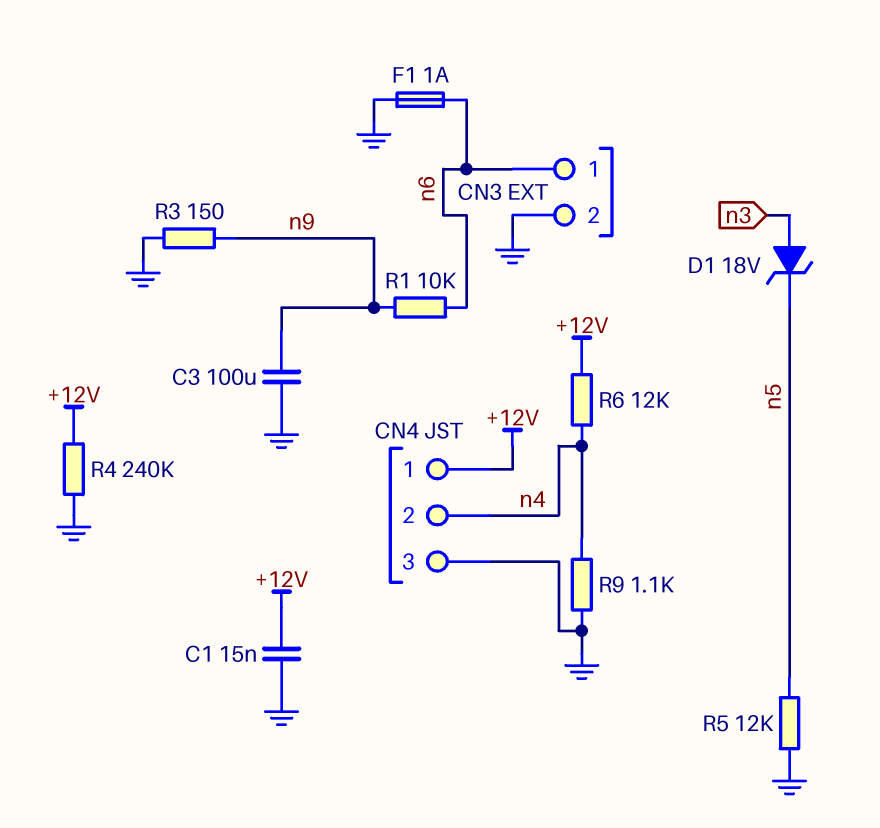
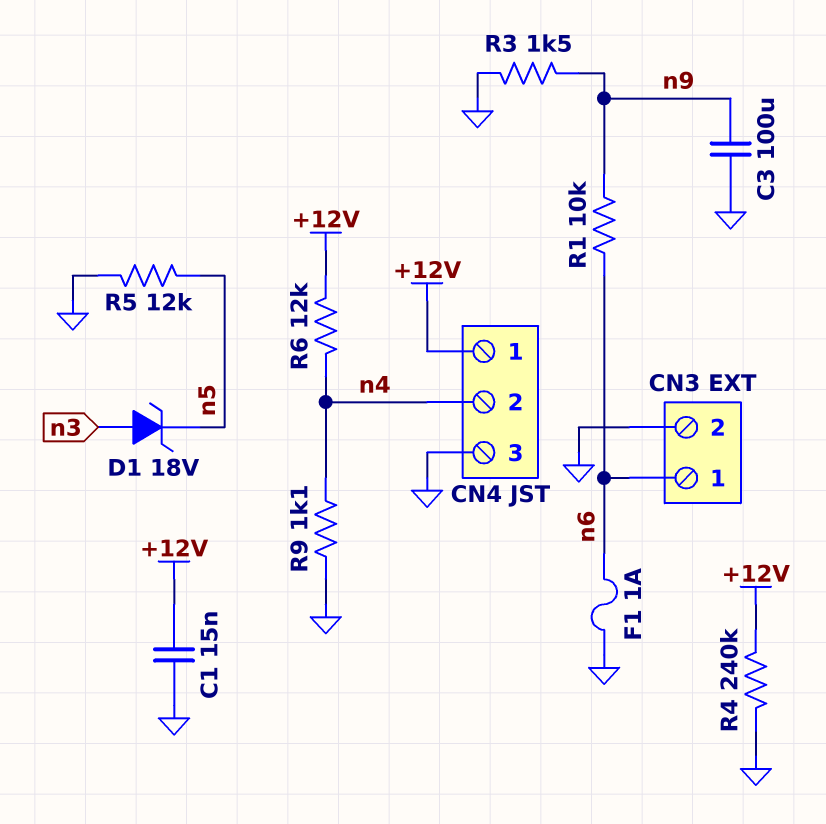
R3: 150 (GND, n9) -> 1.5k (GND, n9)

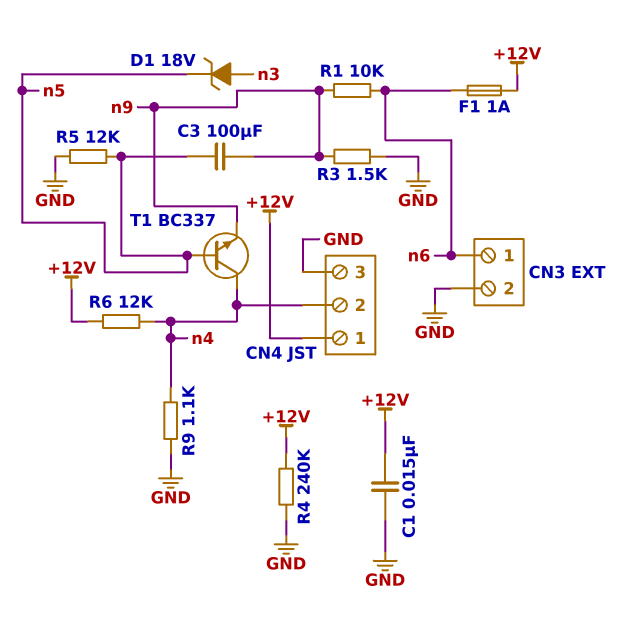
C3: 100uF (GND, n9) -> 100uF (n5, n9)
F1: 1A (GND, n6) -> 1A (+12V, n6)
T1: none -> NPN BC337 (B n5, C n4, E n9)

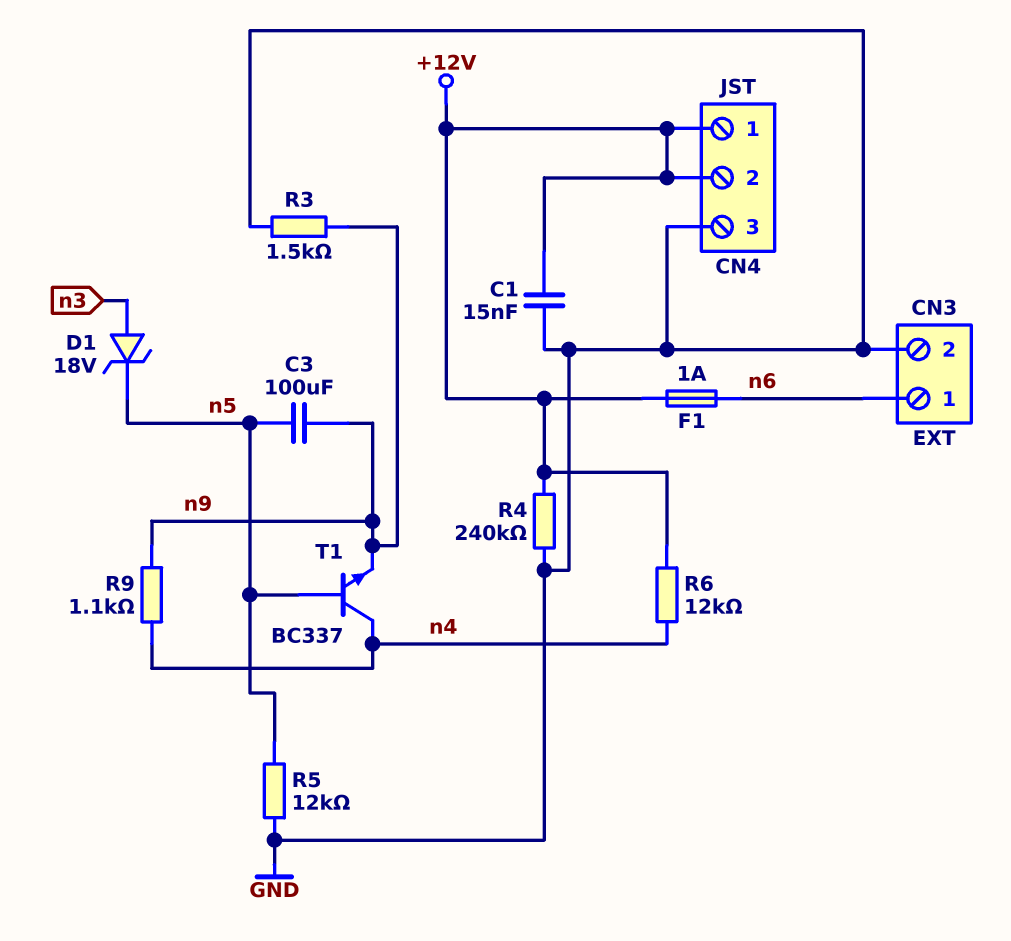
CN4 pin 2: n4 -> +12V
R1: 10k (n6, n9) -> none
R9: 1.1k (GND, n4) -> 1.1k (n4, n9)

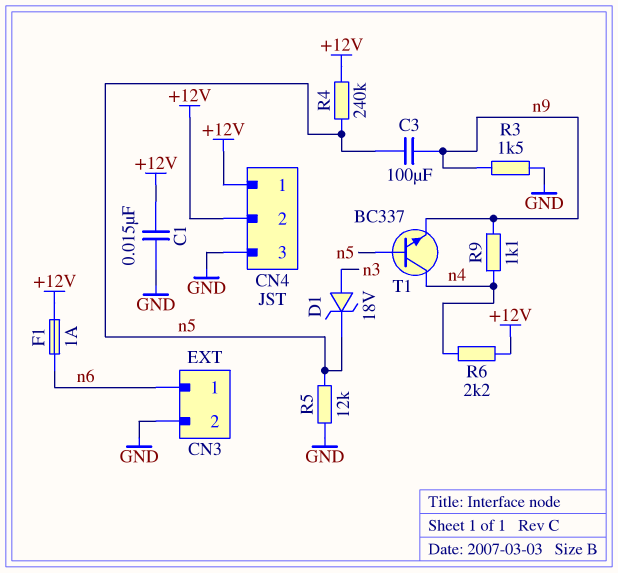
R4: 240k (+12V, GND) -> 240k (+12V, n5)
R6: 12k (+12V, n4) -> 2.2k (+12V, n4)

